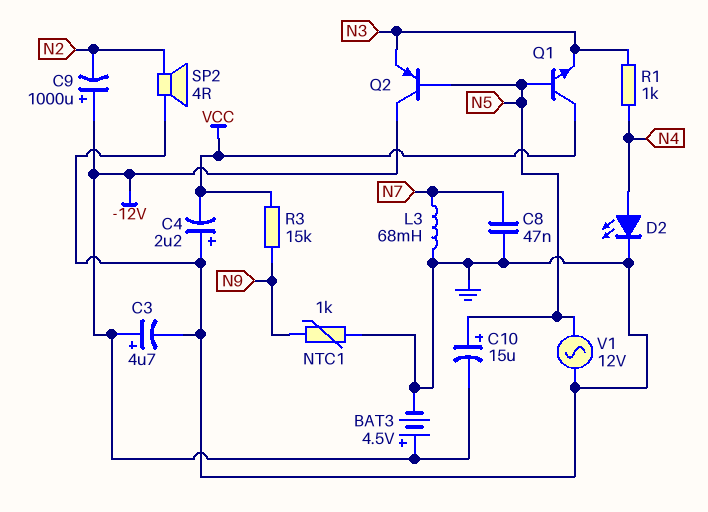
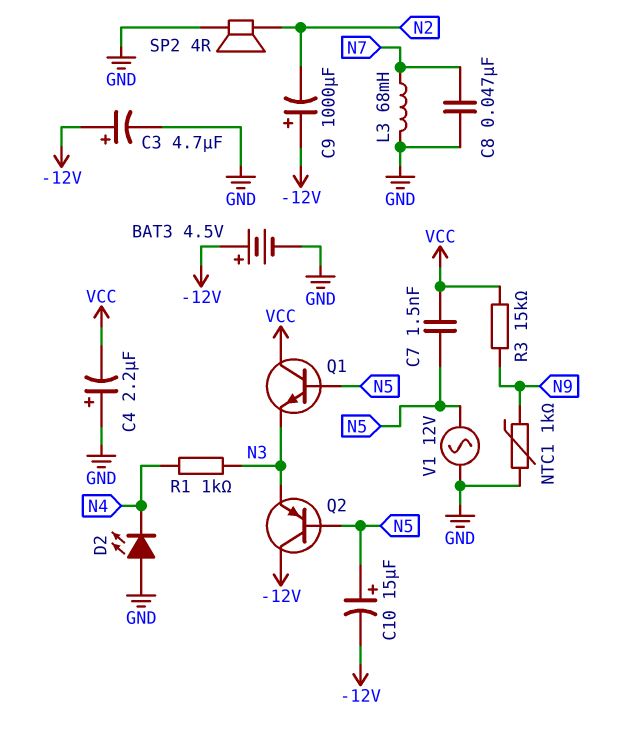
C7: none -> 1.5nF (N5, VCC)
D2: LED (A N4, K GND) -> LED (A GND, K N4)

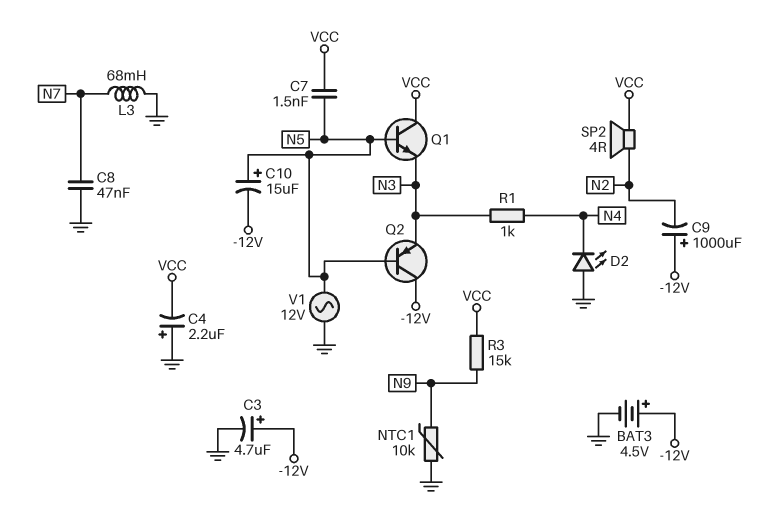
NTC1: 1k (GND, N9) -> 10k (GND, N9)
SP2: speaker 4R (GND, N2) -> speaker 4R (N2, VCC)

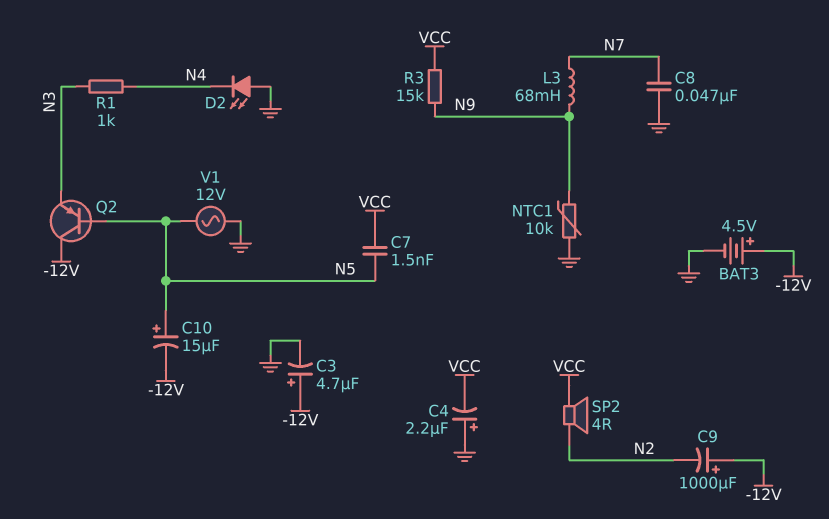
L3: 68mH (GND, N7) -> 68mH (N7, N9)
Q1: NPN (B N5, C VCC, E N3) -> none

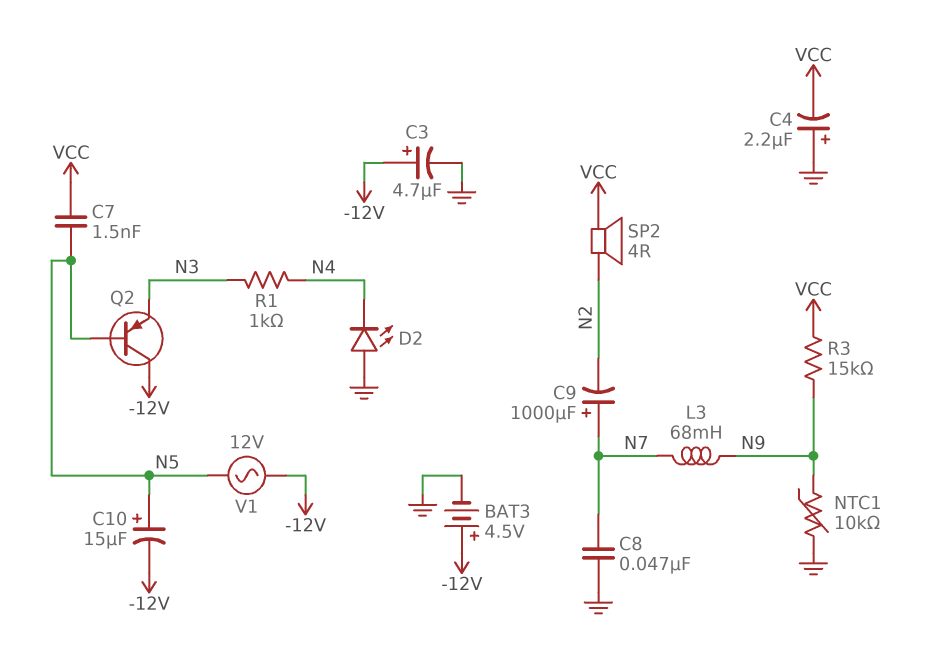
C9: 1000uF (plus -12V, minus N2) -> 1000uF (plus N7, minus N2)
V1: AC 12V (GND, N5) -> AC 12V (-12V, N5)

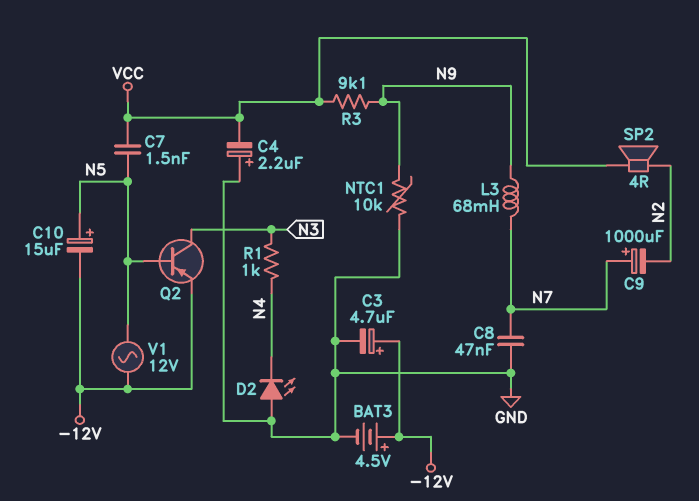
Q2: PNP (B N5, C -12V, E N3) -> PNP (B N5, C N3, E -12V)
R3: 15k (N9, VCC) -> 9.1k (N9, VCC)

